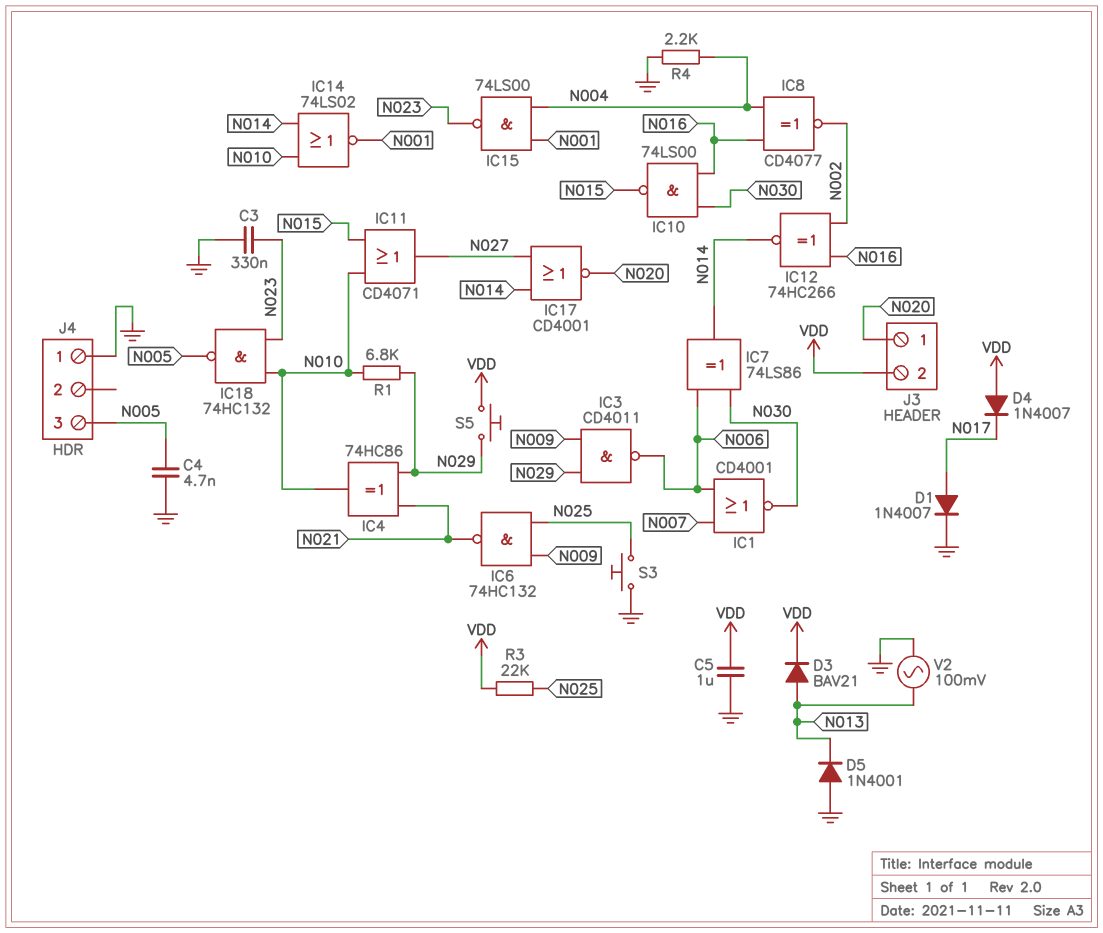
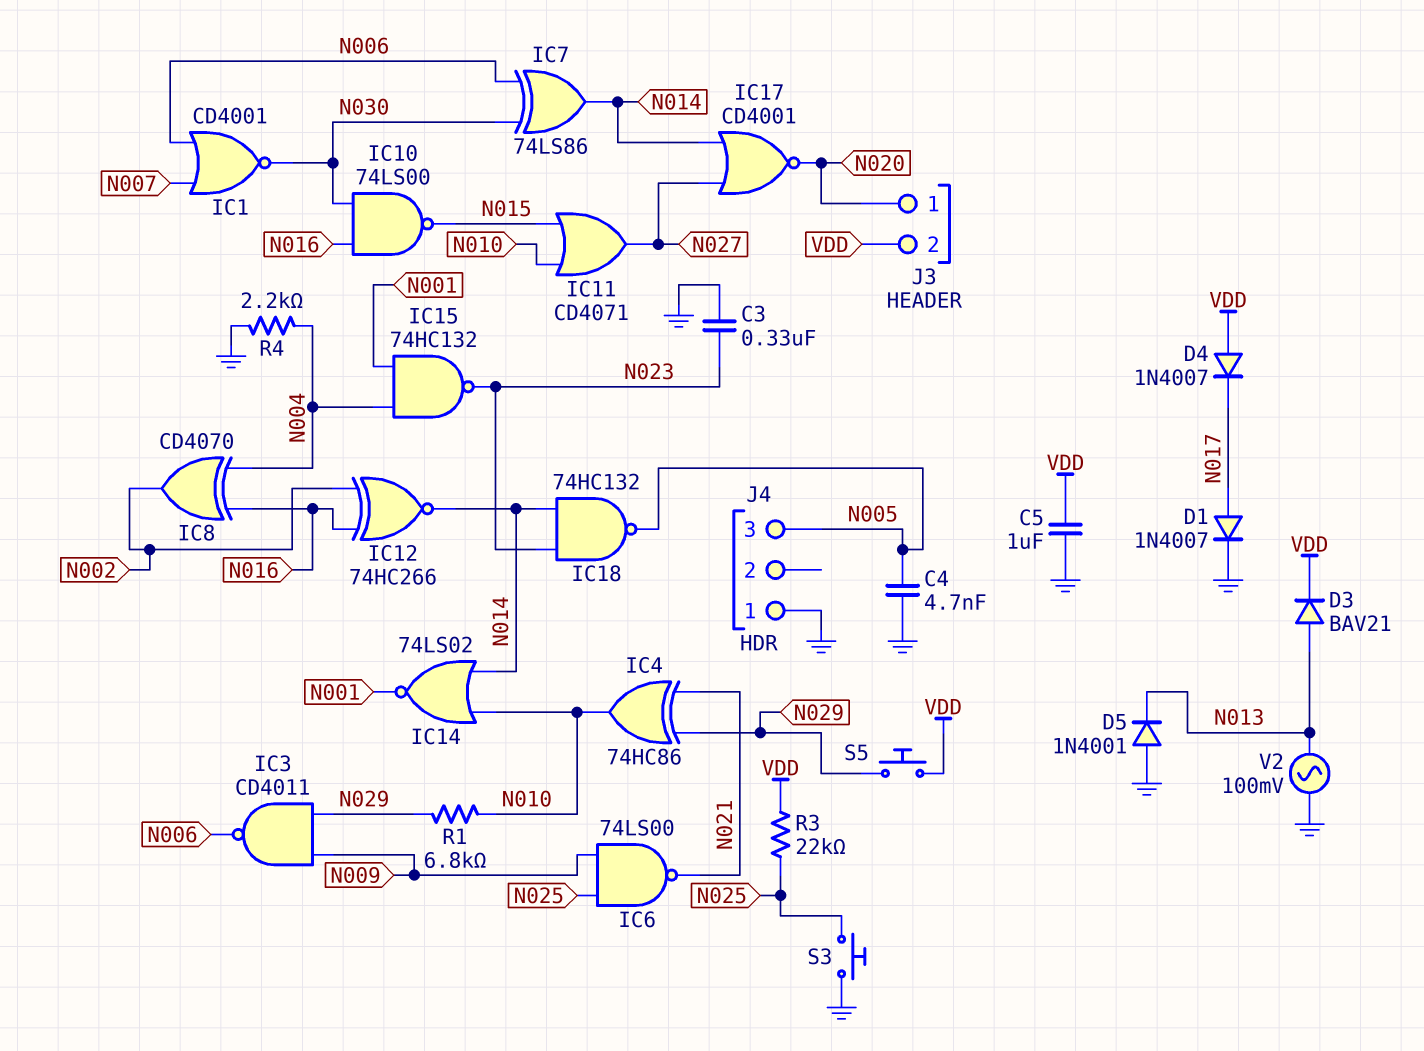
IC6: NAND 74HC132 (in N009, in N025, out N021) -> NAND 74LS00 (in N009, in N025, out N021)
IC8: XNOR CD4077 (in N004, in N016, out N002) -> XOR CD4070 (in N004, in N016, out N002)
IC15: NAND 74LS00 (in N001, in N004, out N023) -> NAND 74HC132 (in N001, in N004, out N023)
IC18: NAND 74HC132 (in N010, in N023, out N005) -> NAND 74HC132 (in N014, in N023, out N005)

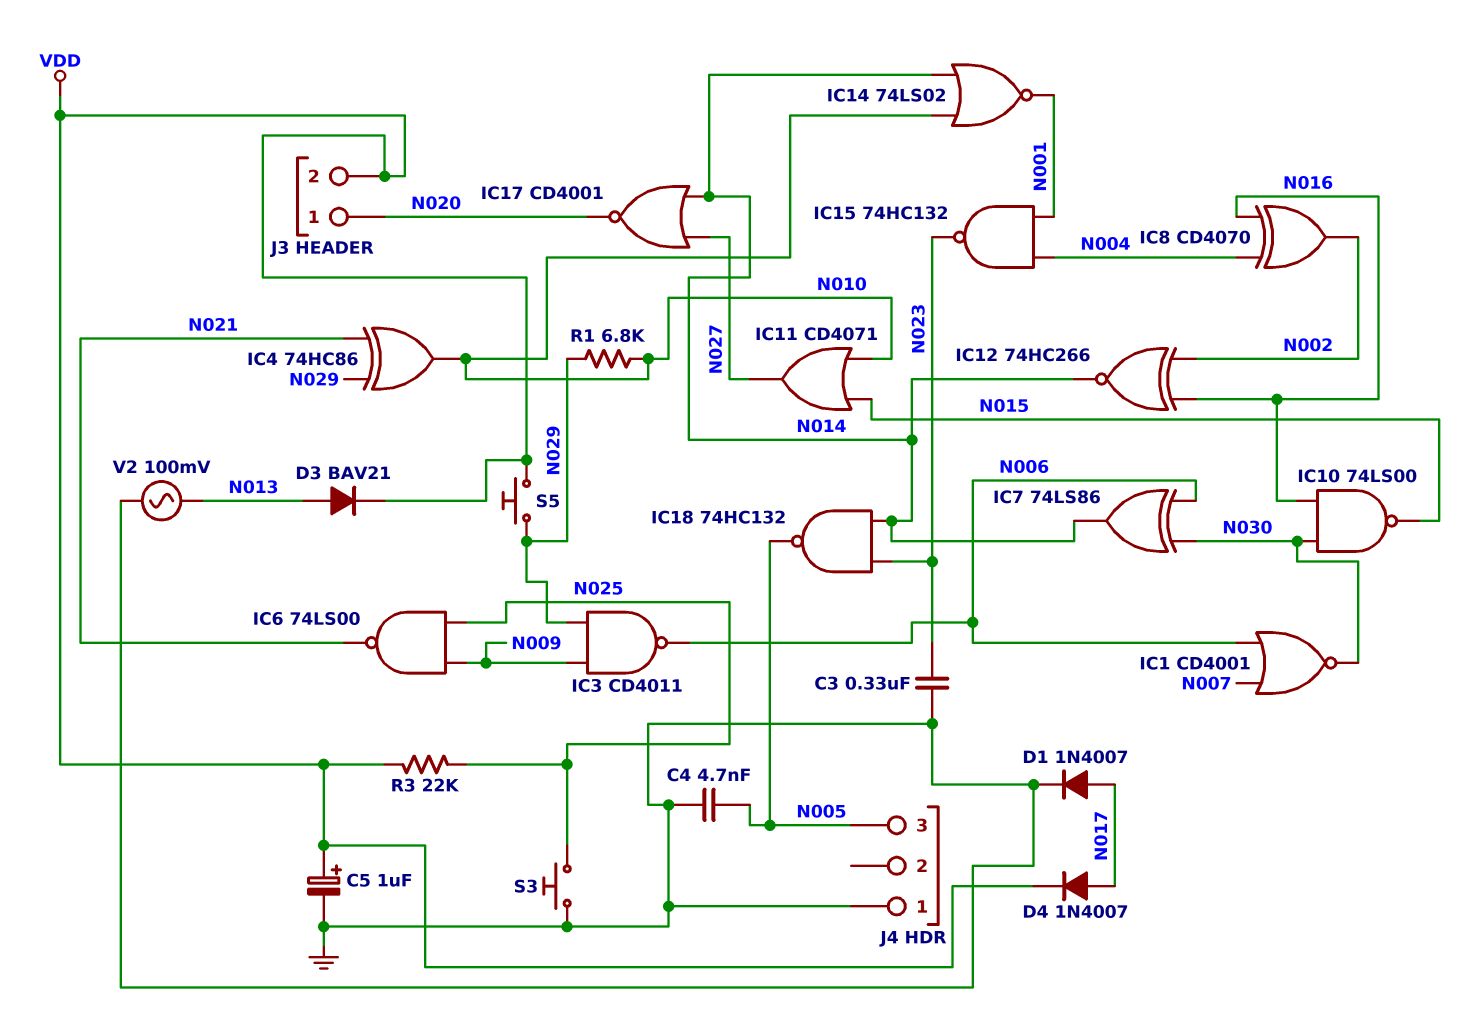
C5: 1uF (GND, VDD) -> 1uF (plus VDD, minus GND)
D4: diode 1N4007 (A VDD, K N017) -> diode 1N4007 (A N017, K VDD)
D5: diode 1N4001 (A GND, K N013) -> none
R4: 2.2k (GND, N004) -> none

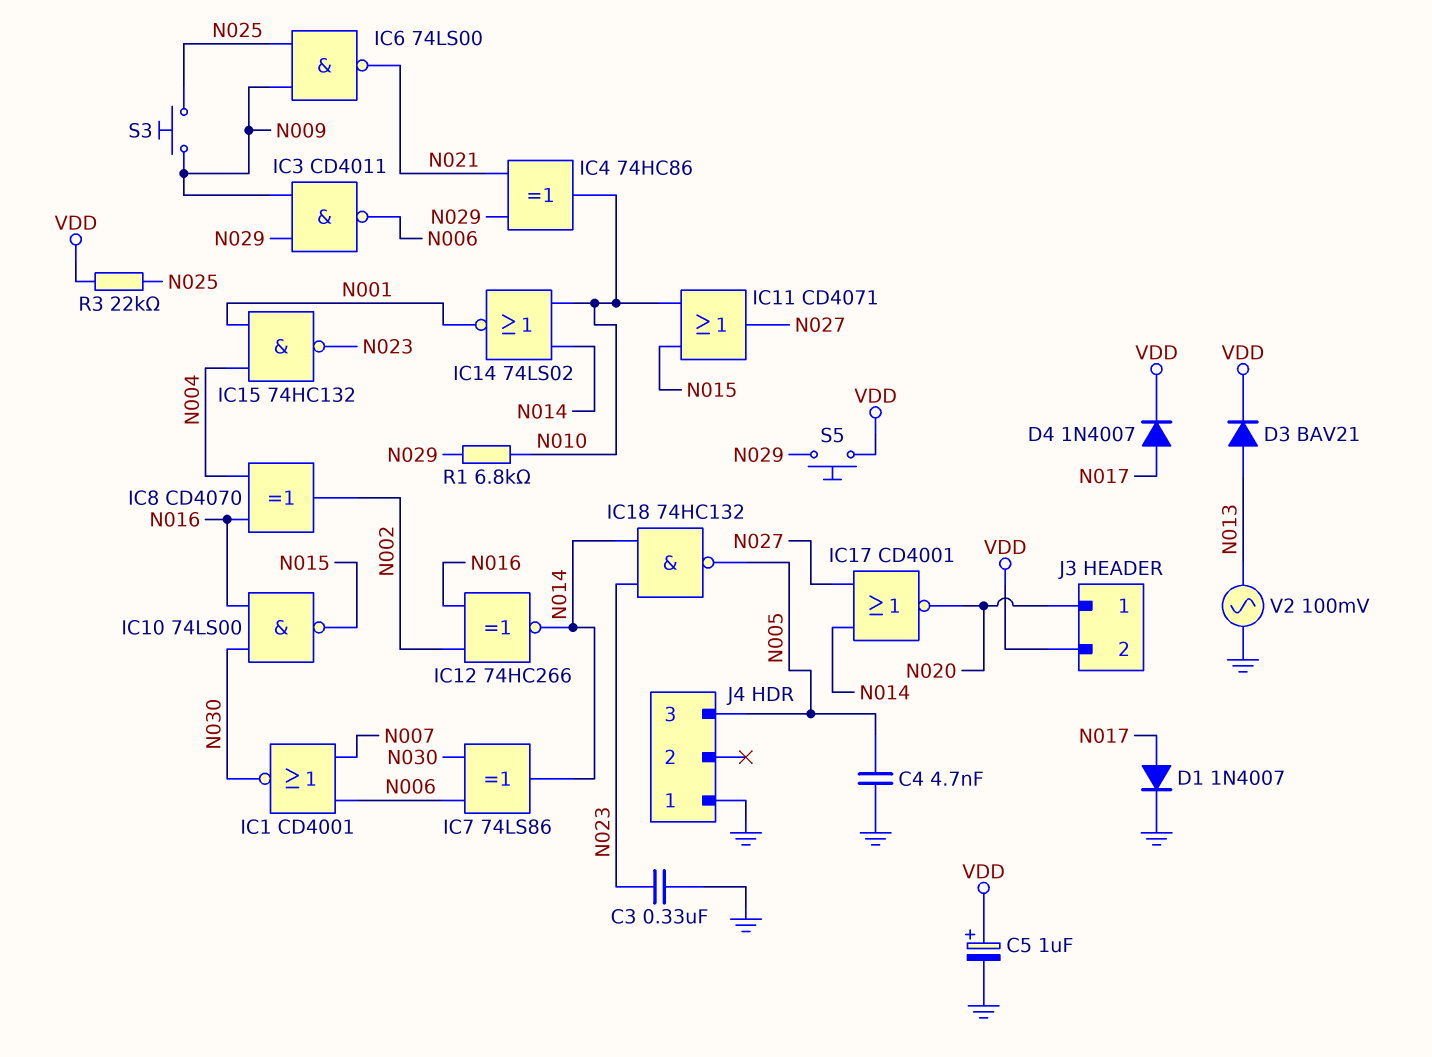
S3: button (GND, N025) -> button (N009, N025)

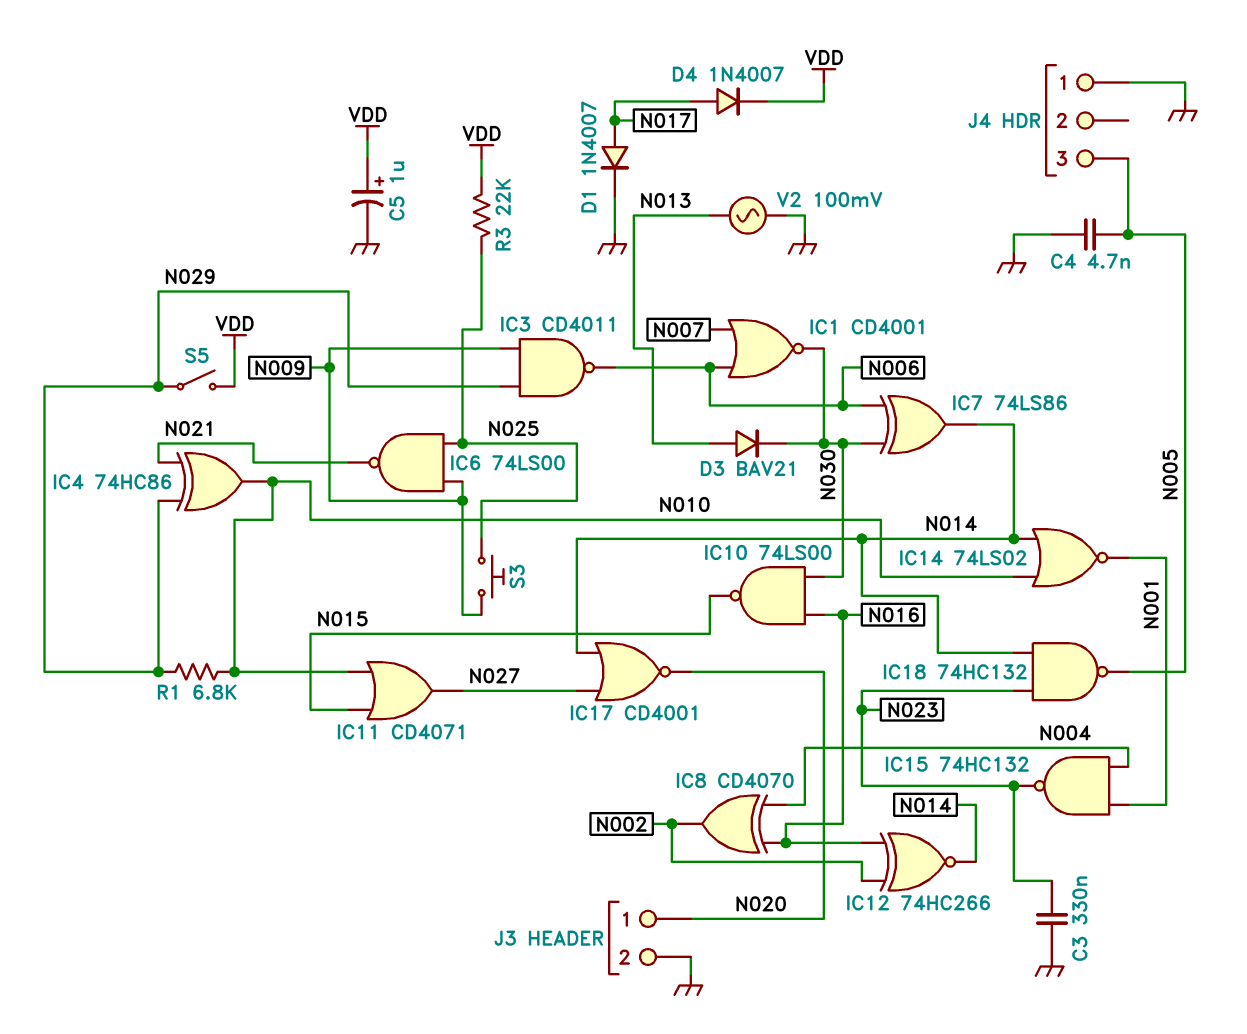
D3: diode BAV21 (A N013, K VDD) -> diode BAV21 (A N013, K N030)
J3 pin 2: VDD -> GND
S5: button (N029, VDD) -> switch (N029, VDD)

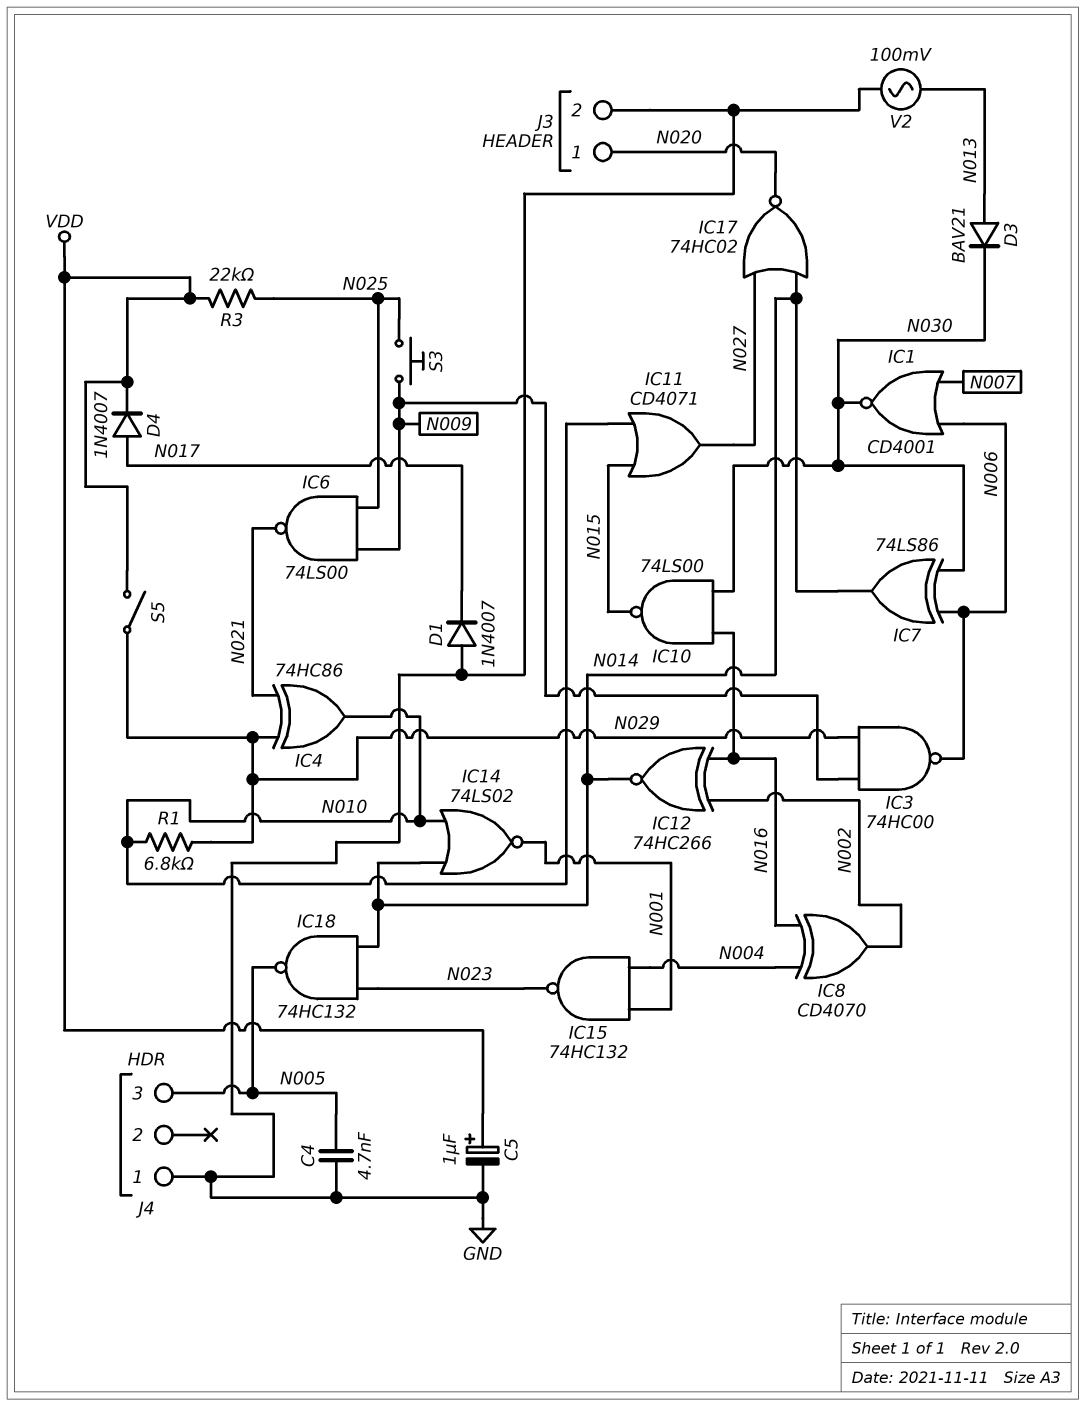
C3: 330nF (GND, N023) -> none
D1: diode 1N4007 (A N017, K GND) -> diode 1N4007 (A GND, K N017)
IC3: NAND CD4011 (in N009, in N029, out N006) -> NAND 74HC00 (in N009, in N029, out N006)
IC17: NOR CD4001 (in N014, in N027, out N020) -> NOR 74HC02 (in N014, in N027, out N020)

